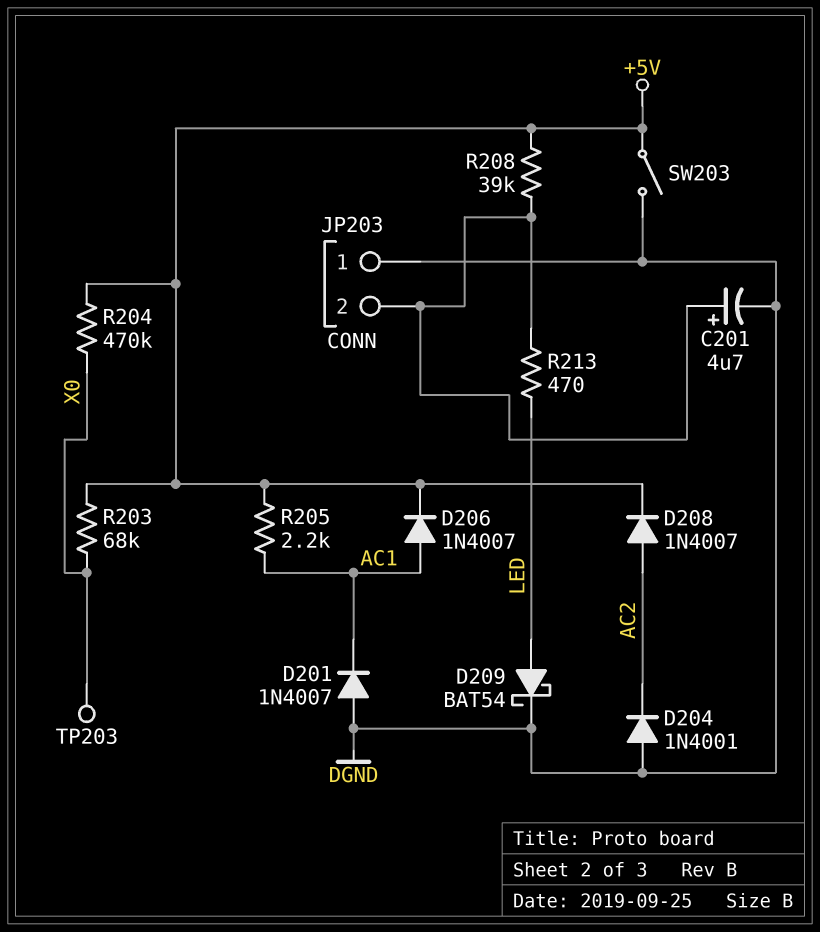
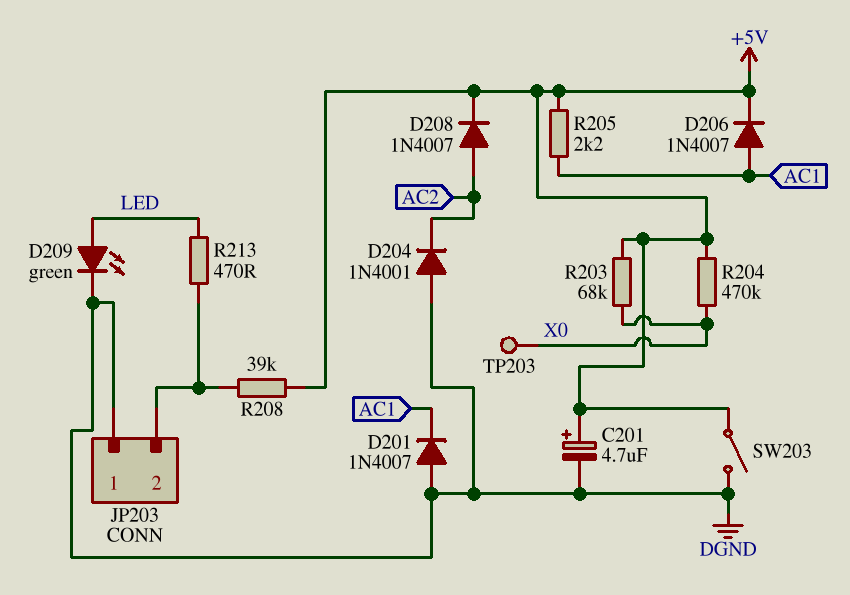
C201: 4.7uF (plus JP203/2, minus DGND) -> 4.7uF (plus +5V, minus DGND)
D209: schottky BAT54 (A LED, K DGND) -> LED green (A LED, K DGND)

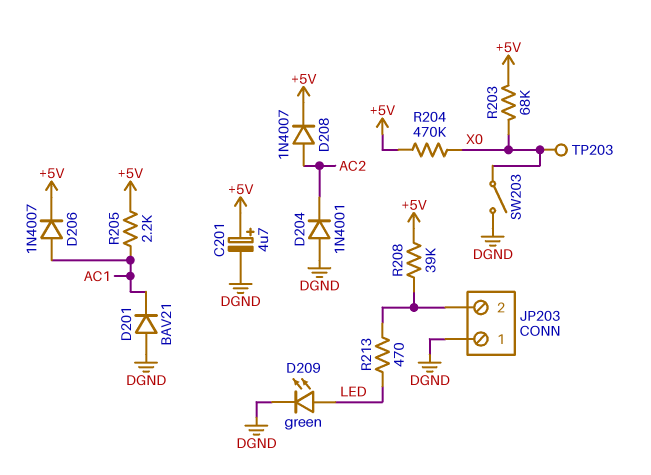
D201: diode 1N4007 (A DGND, K AC1) -> diode BAV21 (A DGND, K AC1)
SW203: switch (+5V, DGND) -> switch (DGND, X0)

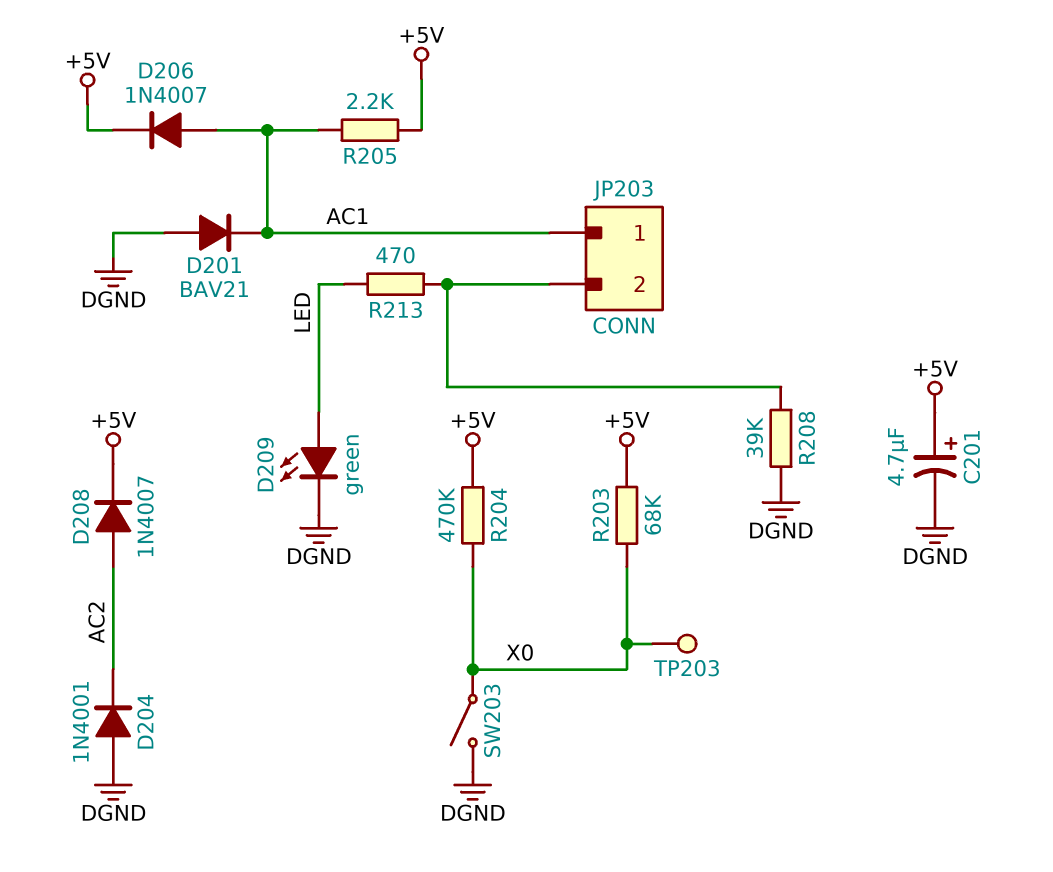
JP203 pin 1: DGND -> AC1
R208: 39k (+5V, JP203/2) -> 39k (DGND, JP203/2)

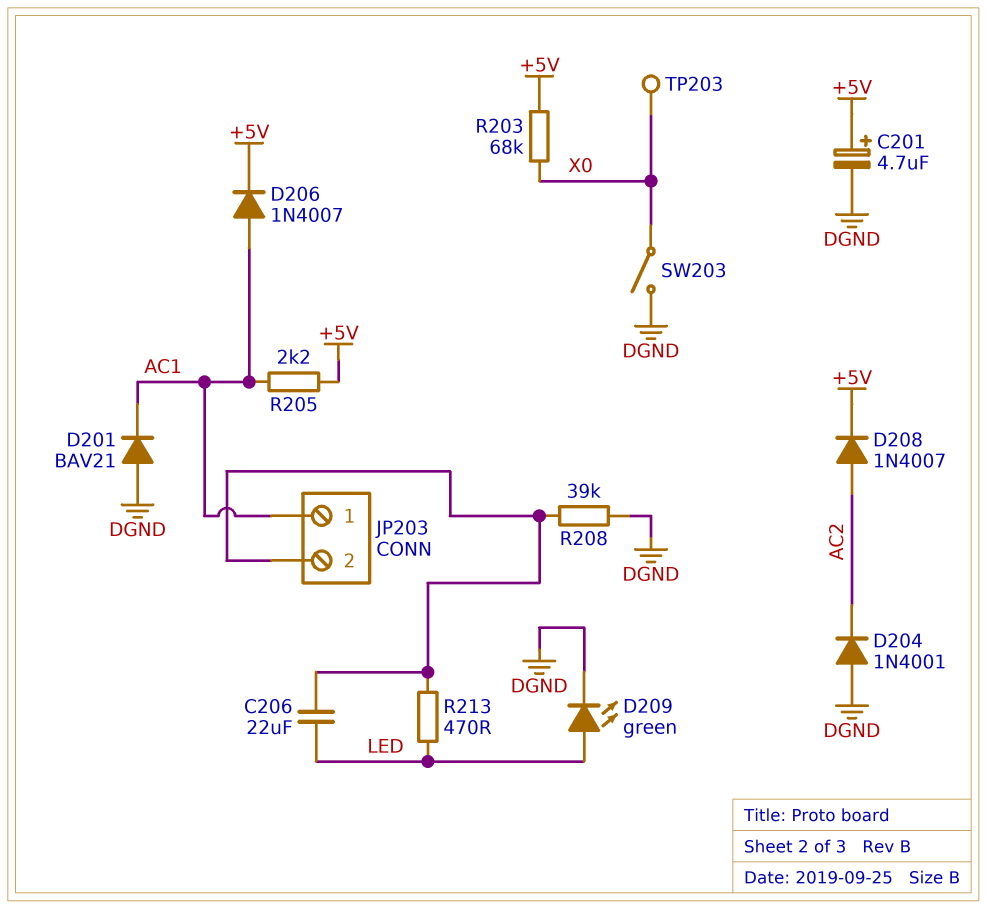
C206: none -> 22uF (JP203/2, LED)
R204: 470k (+5V, X0) -> none

